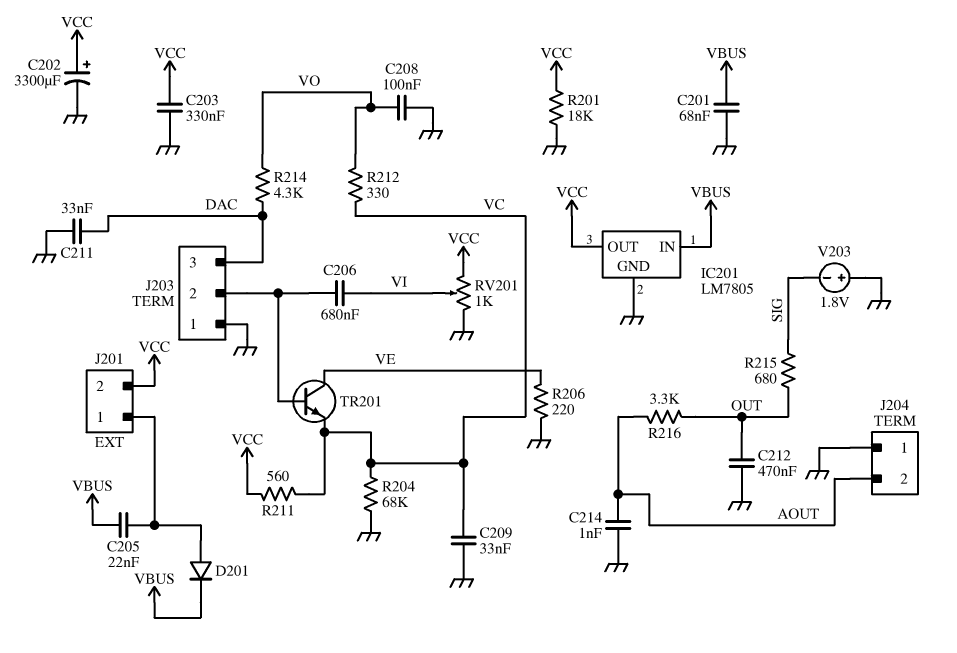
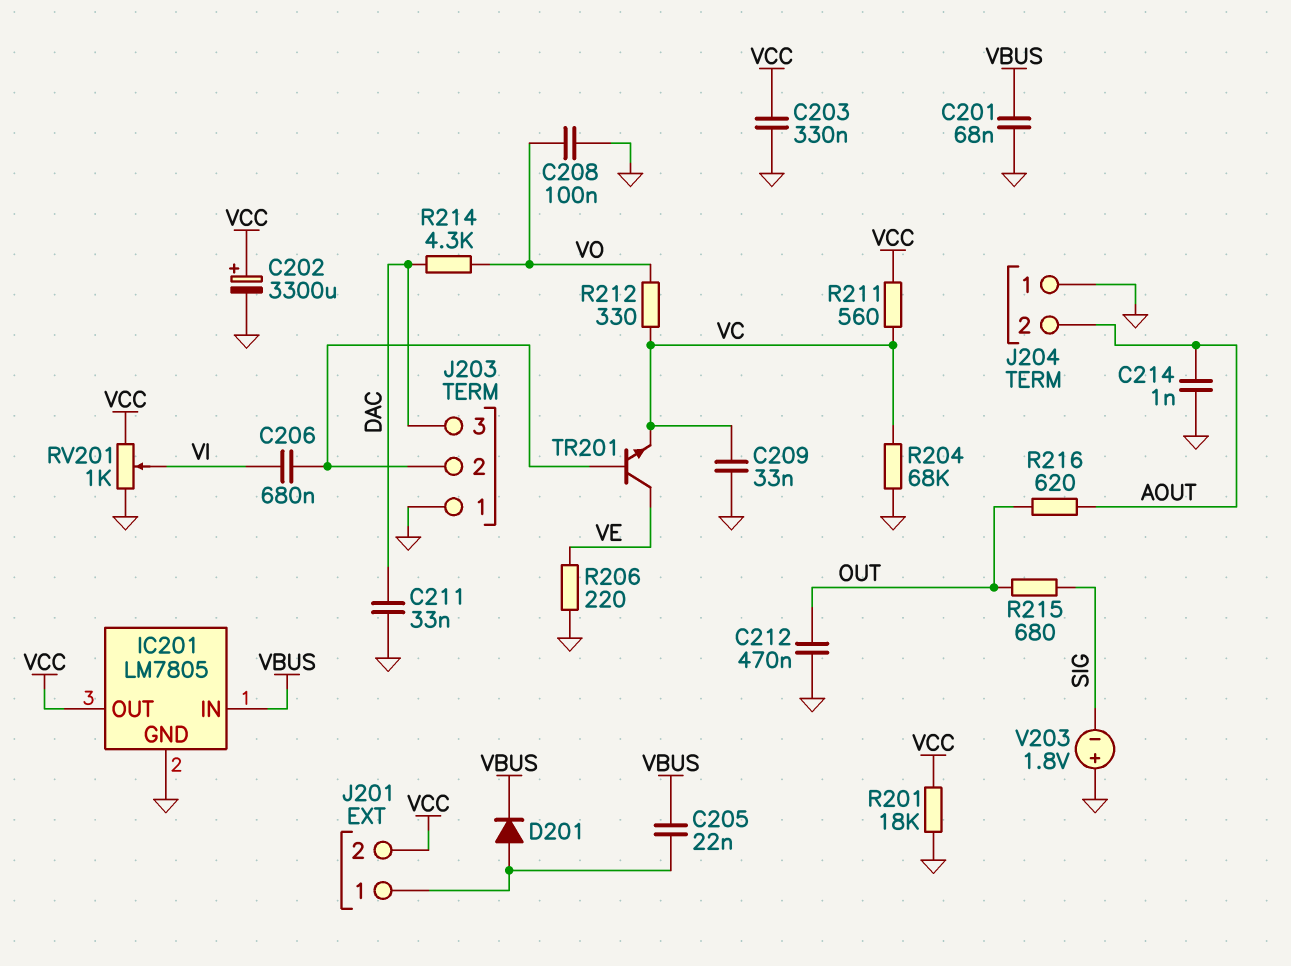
R216: 3.3k (AOUT, OUT) -> 620 (AOUT, OUT)

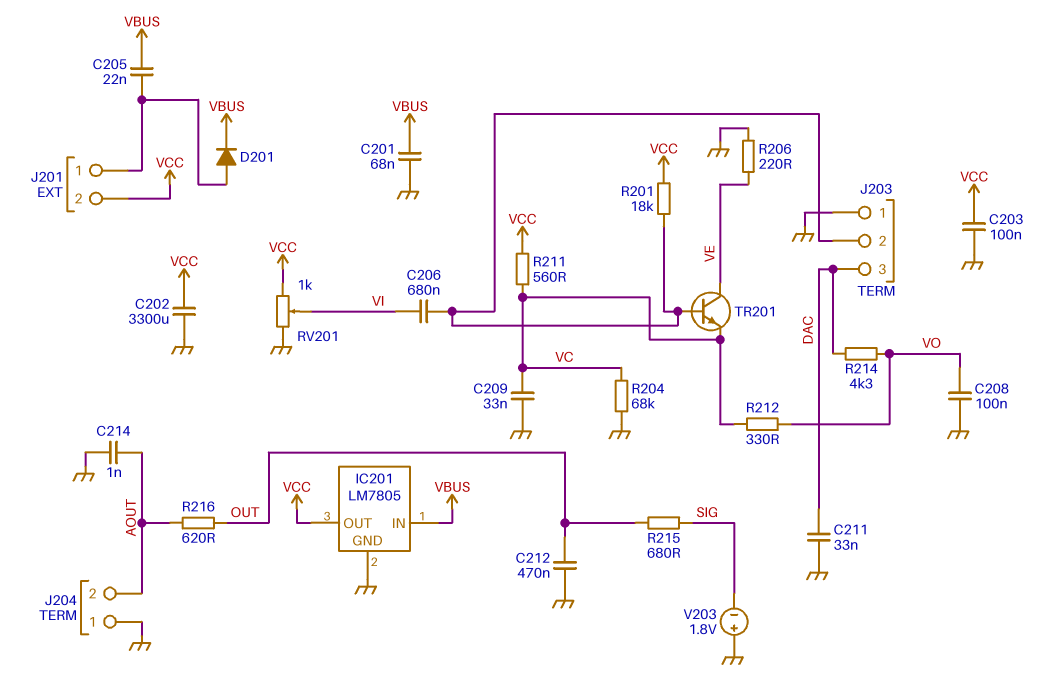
C202: 3300uF (plus VCC, minus GND) -> 3300uF (GND, VCC)
C203: 330nF (GND, VCC) -> 100nF (GND, VCC)
R201: 18k (GND, VCC) -> 18k (J203/2, VCC)

